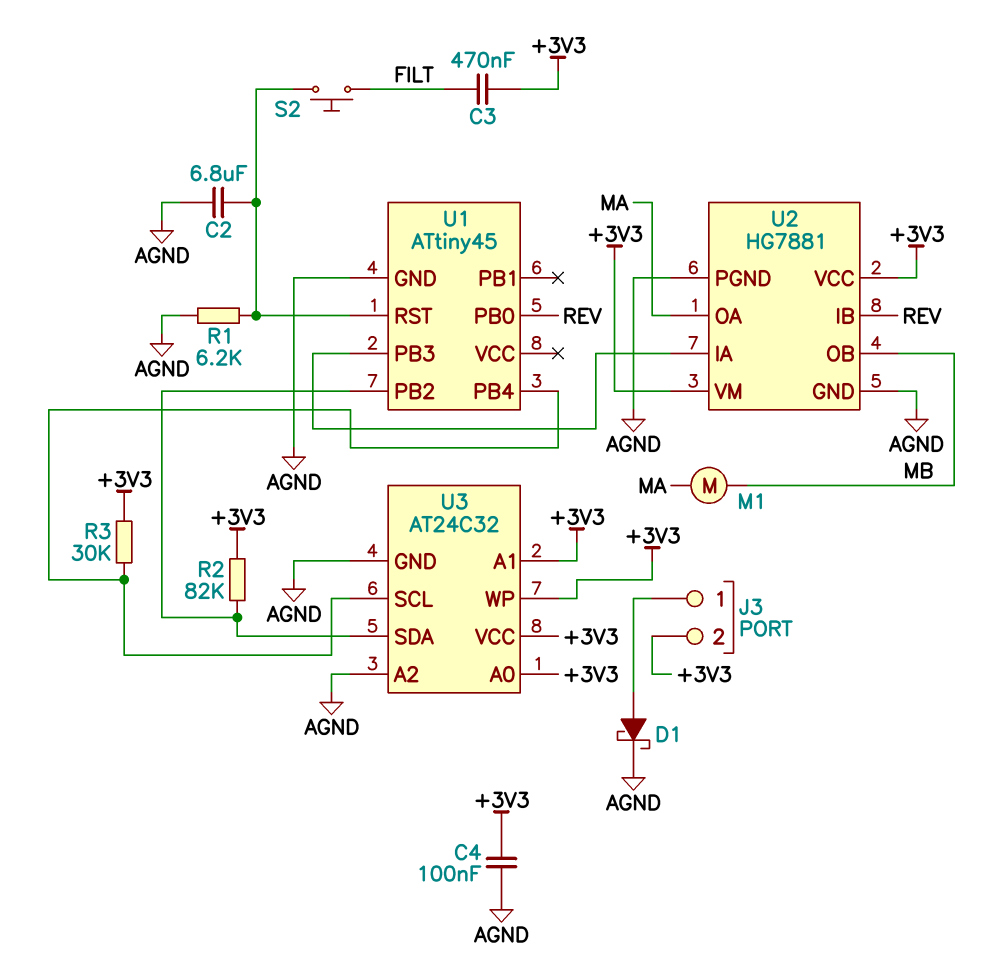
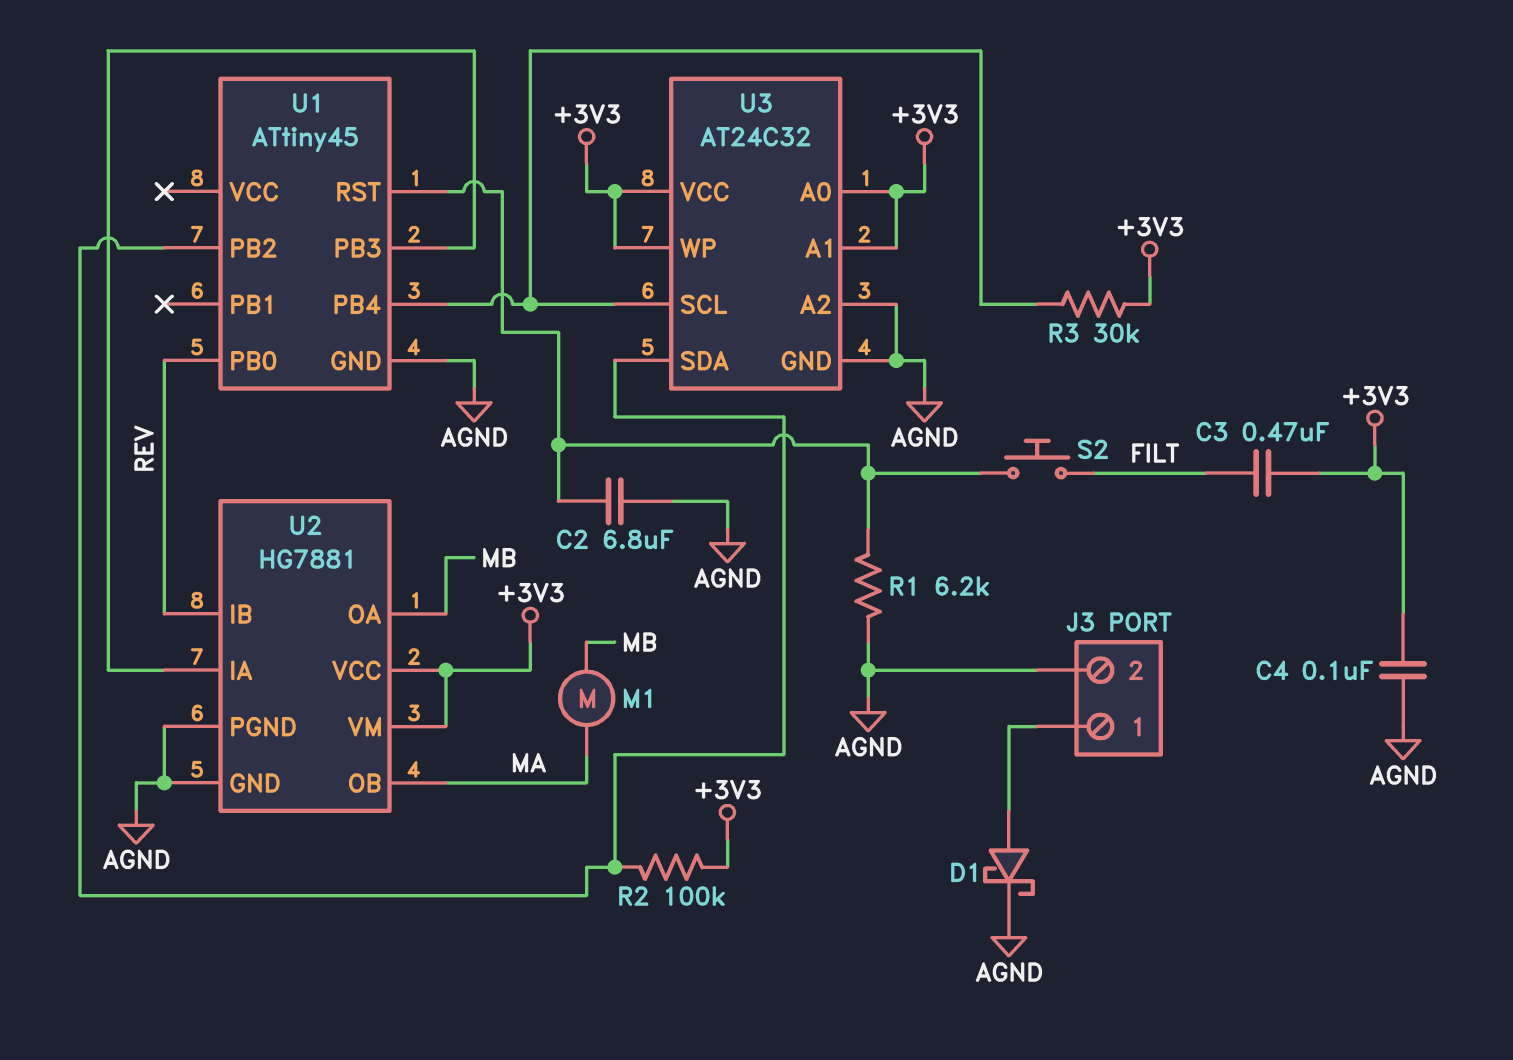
J3 pin 2: +3V3 -> AGND
R2: 82k (+3V3, U1/PB2) -> 100k (+3V3, U1/PB2)
U2 pin OA: MA -> MB
U2 pin OB: MB -> MA

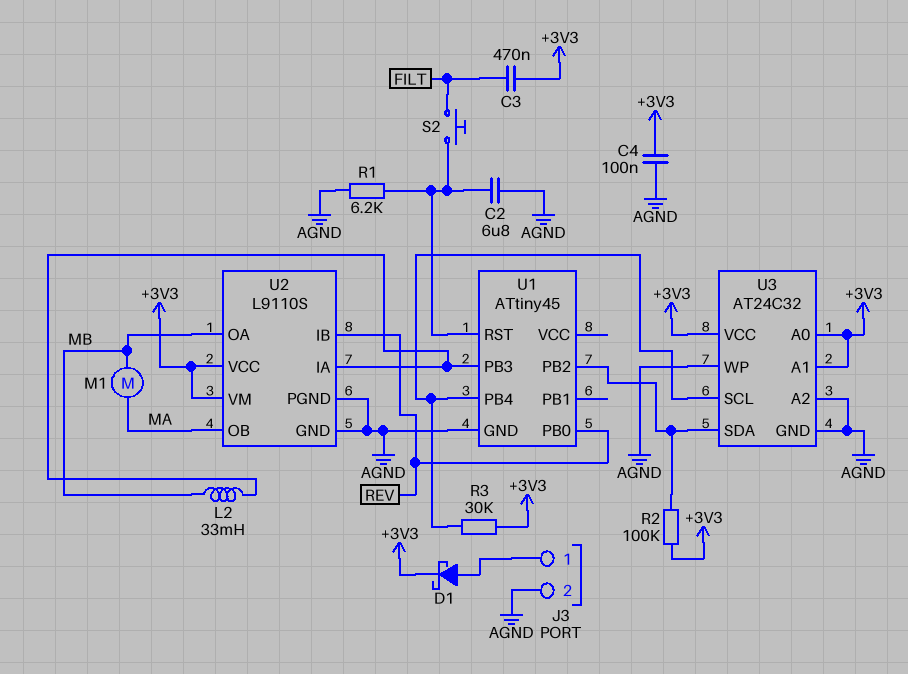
D1: schottky (A J3/1, K AGND) -> schottky (A J3/1, K +3V3)
L2: none -> 33mH (MB, U1/PB3)
U2: HG7881 -> L9110S
U3 pin WP: +3V3 -> AGND

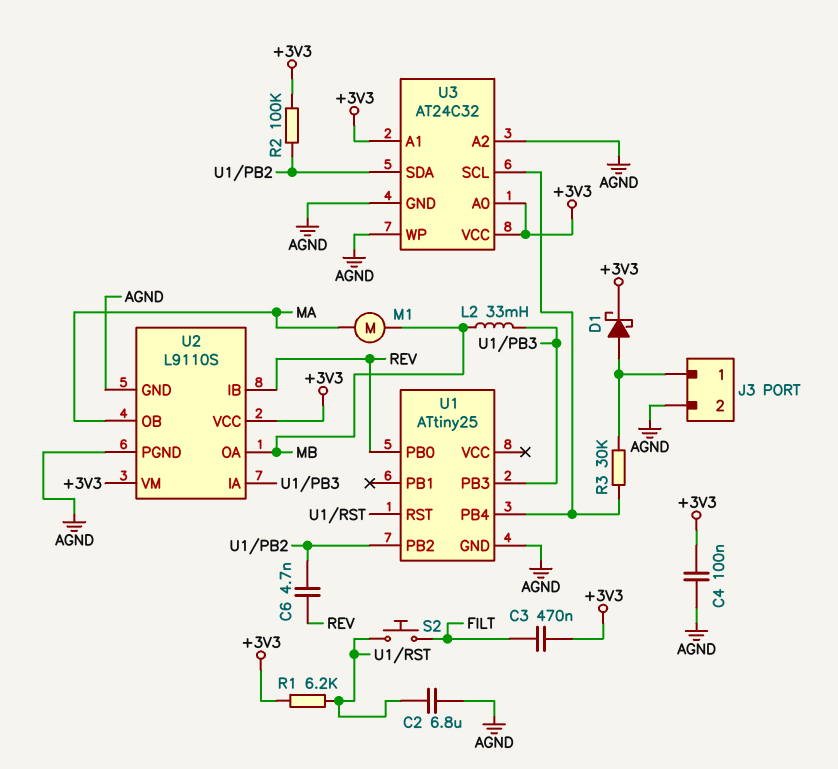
C6: none -> 4.7nF (REV, U1/PB2)
R1: 6.2k (AGND, U1/RST) -> 6.2k (+3V3, U1/RST)
R3: 30k (+3V3, U1/PB4) -> 30k (J3/1, U1/PB4)
U1: ATtiny45 -> ATtiny25

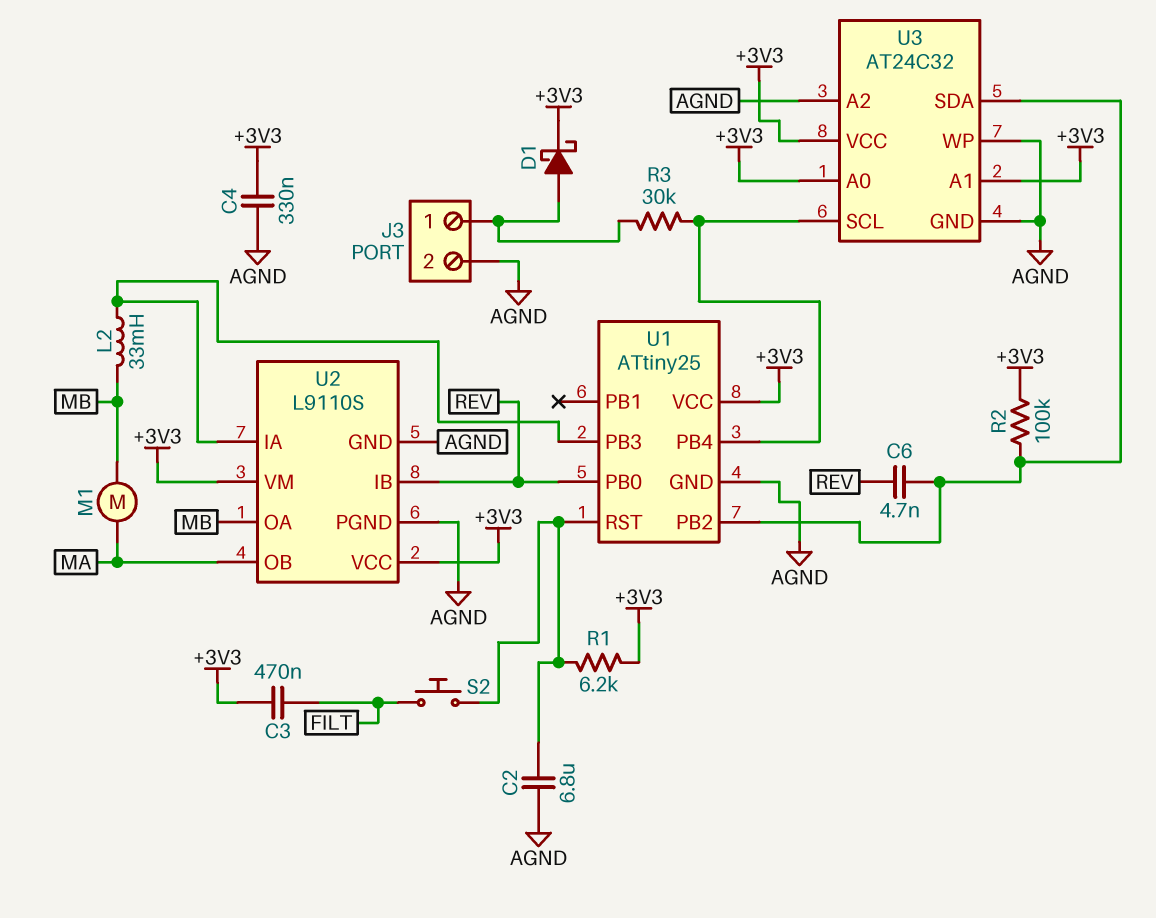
C4: 100nF (+3V3, AGND) -> 330nF (+3V3, AGND)
U1 pin VCC: none -> +3V3

